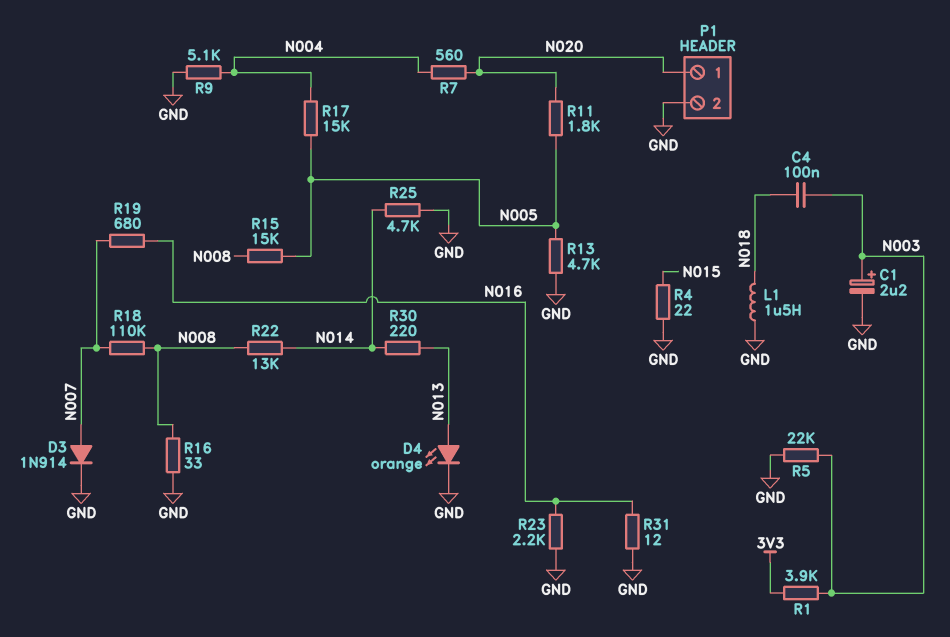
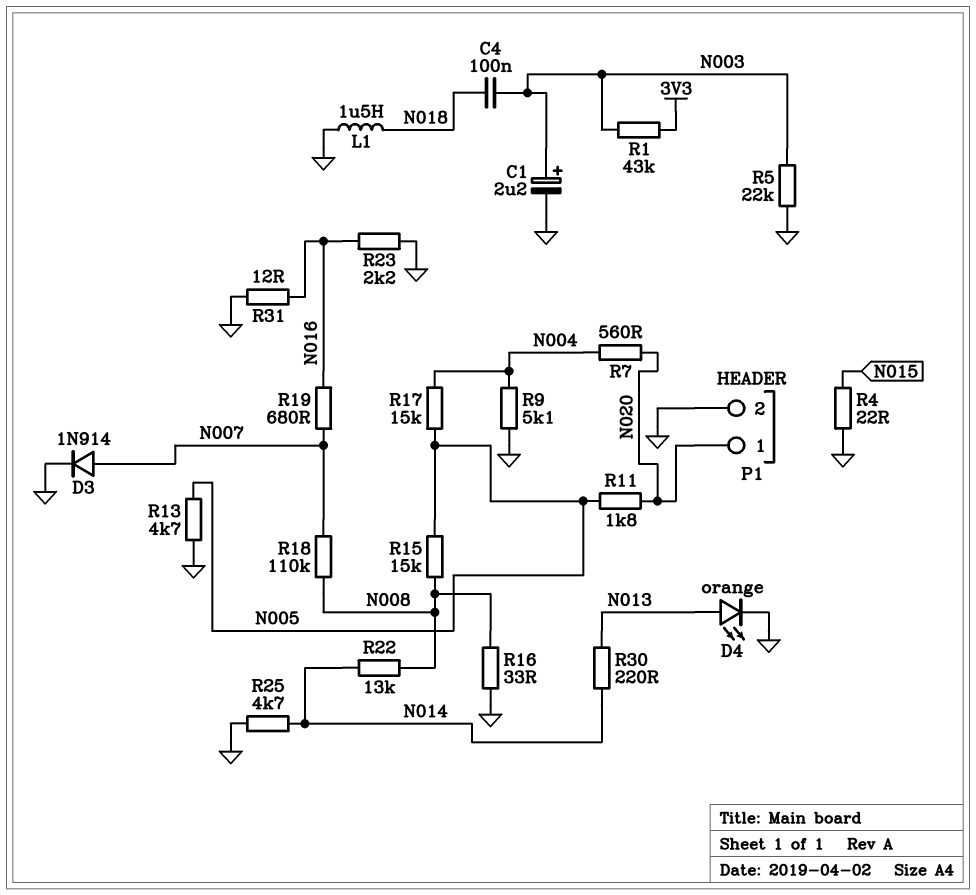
R1: 3.9k (3V3, N003) -> 43k (3V3, N003)

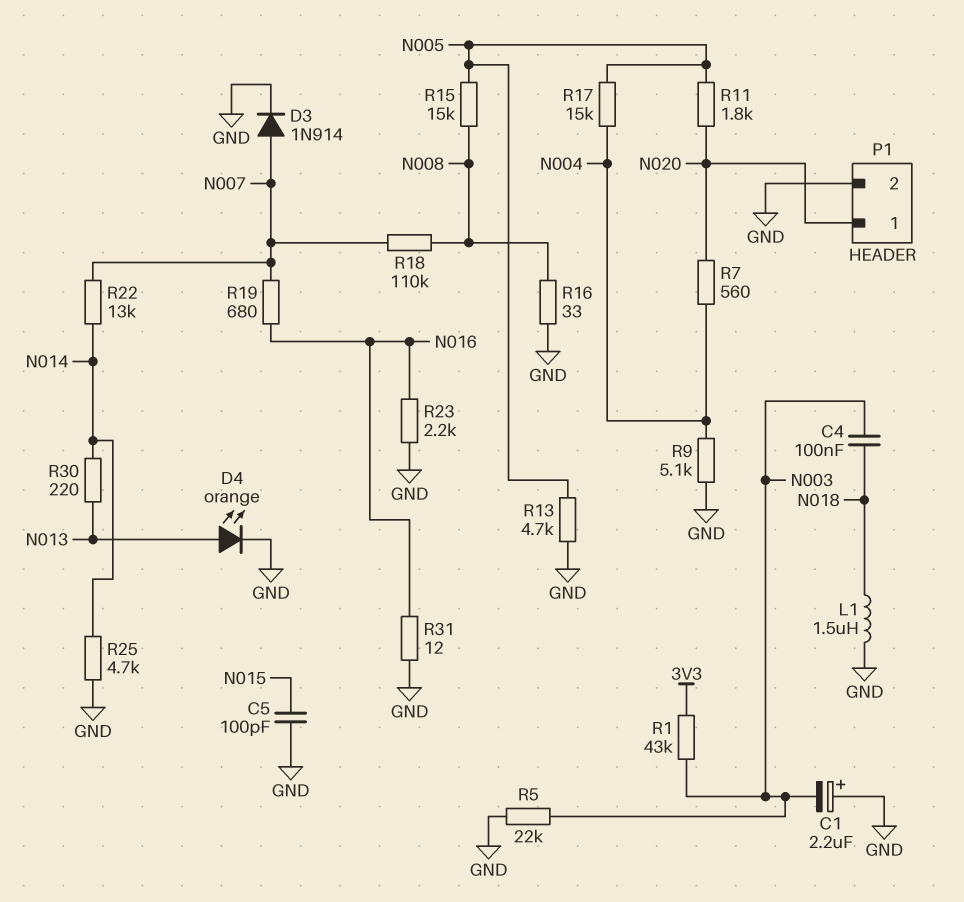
C1: 2.2uF (plus N003, minus GND) -> 2.2uF (plus GND, minus N003)
C5: none -> 100pF (GND, N015)
R4: 22 (GND, N015) -> none
R22: 13k (N008, N014) -> 13k (N007, N014)

